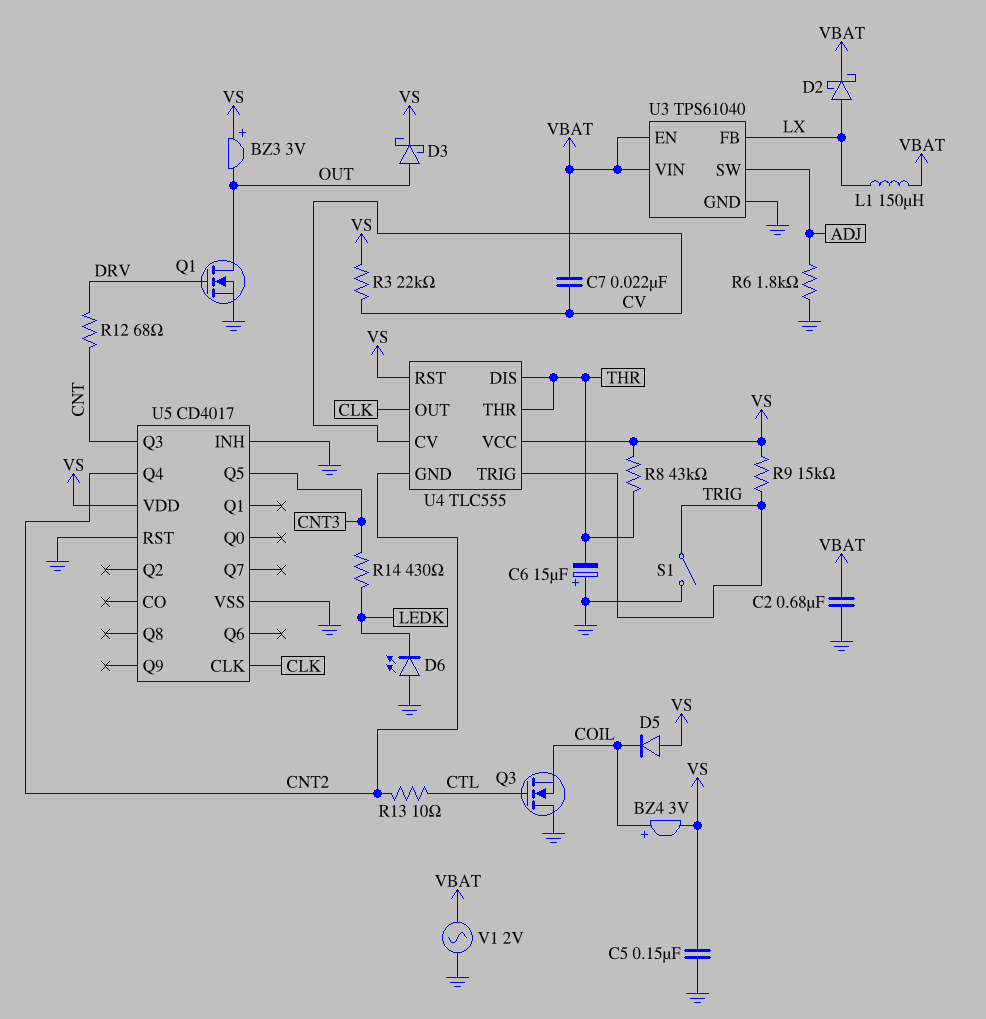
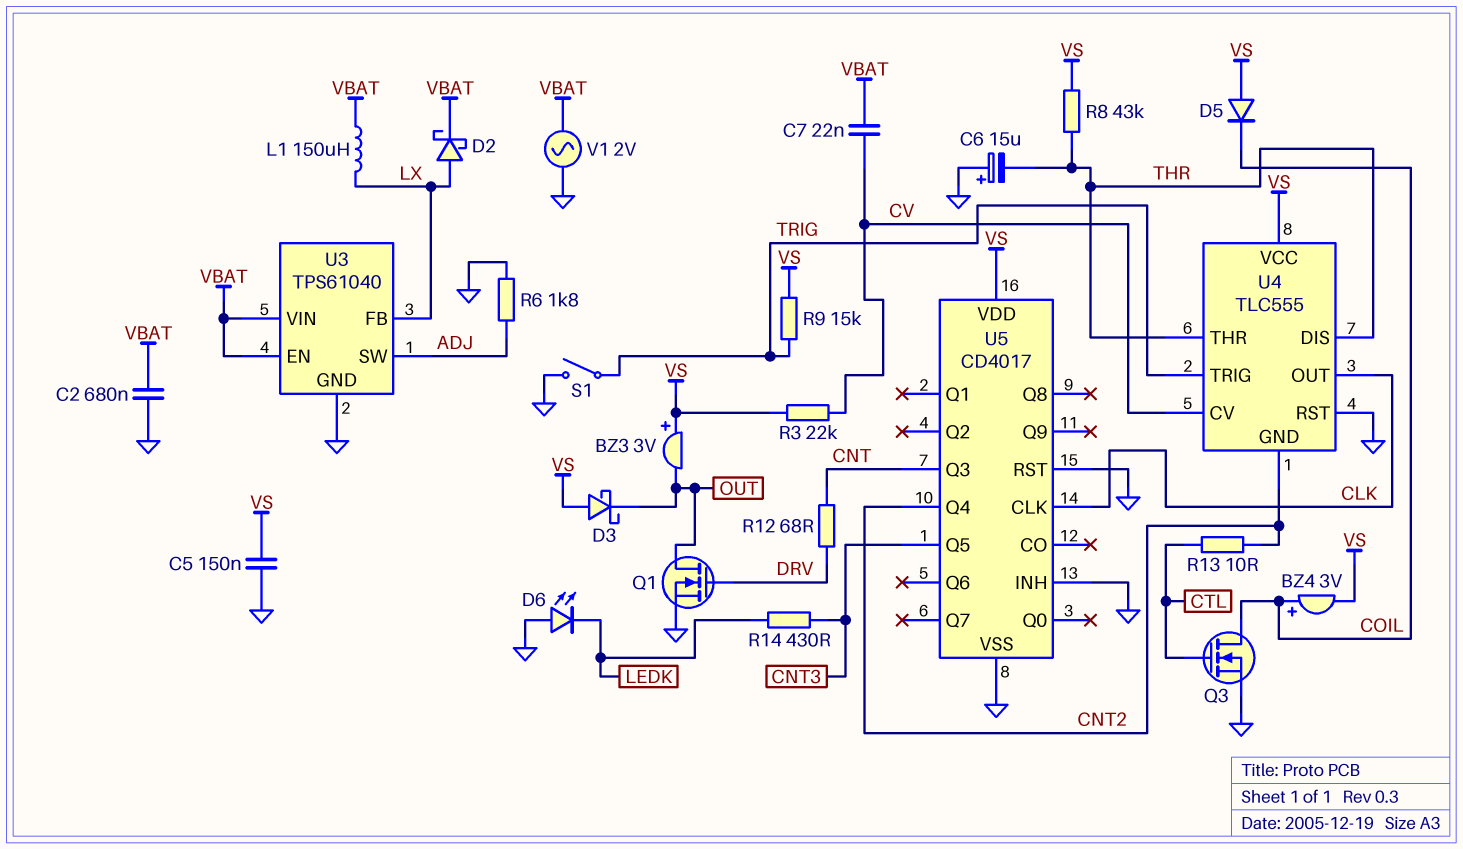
D3: schottky (A OUT, K VS) -> schottky (A VS, K OUT)
Q3: NMOS (G CTL, D GND, S COIL) -> NMOS (G CTL, D COIL, S GND)
U4 pin RST: VS -> GND

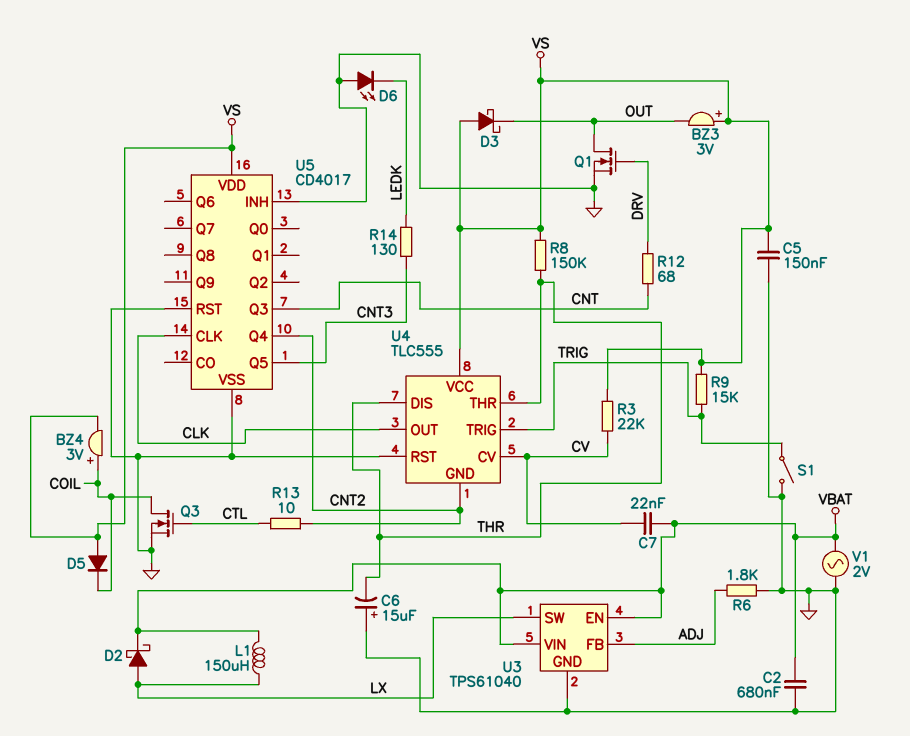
R8: 43k (THR, VS) -> 150k (THR, VS)
R14: 430 (CNT3, LEDK) -> 130 (CNT3, LEDK)
U3 pin FB: LX -> ADJ
U3 pin SW: ADJ -> LX

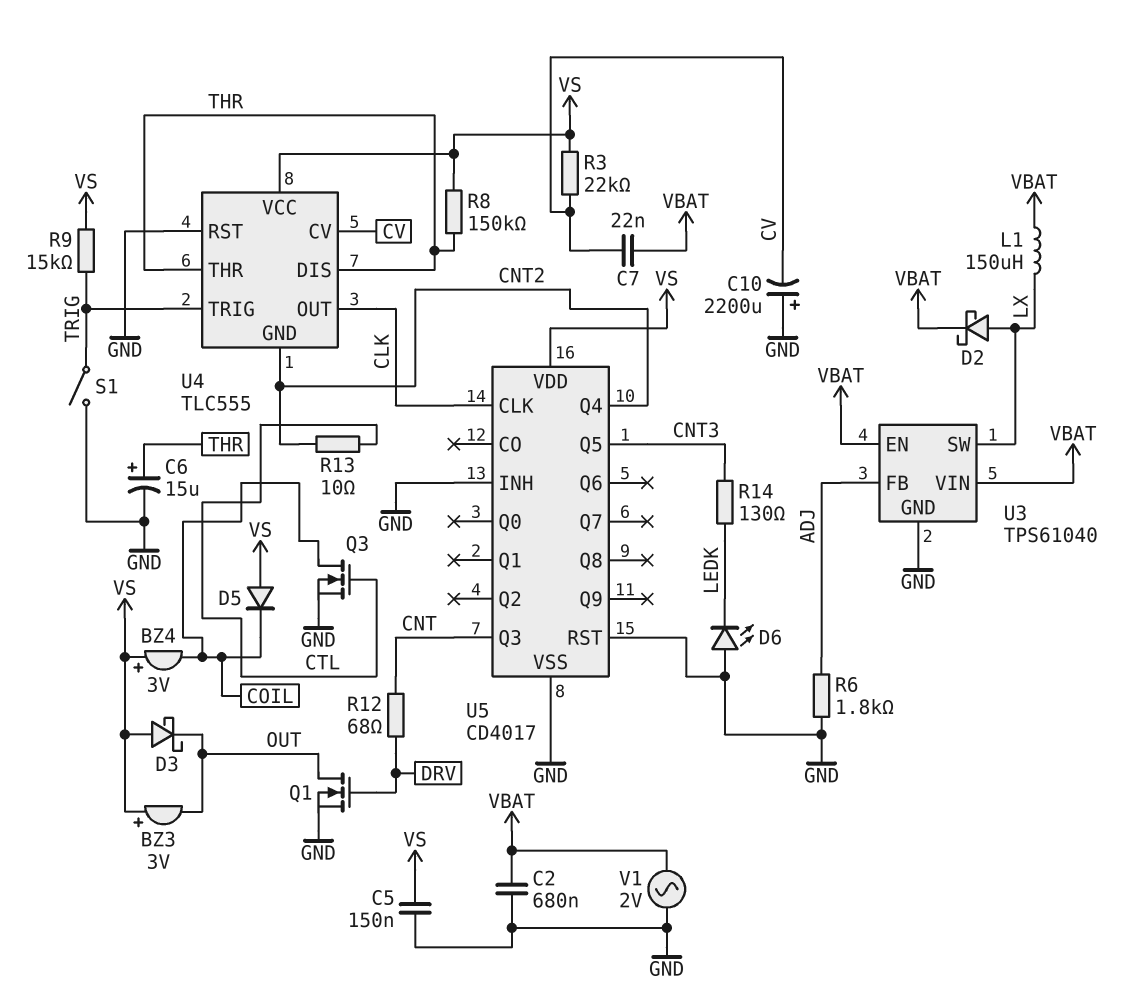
BZ4: buzzer 3V (plus COIL, minus VS) -> buzzer 3V (plus VS, minus COIL)
C6: 15uF (plus GND, minus THR) -> 15uF (plus THR, minus GND)
C10: none -> 2200uF (plus GND, minus CV)

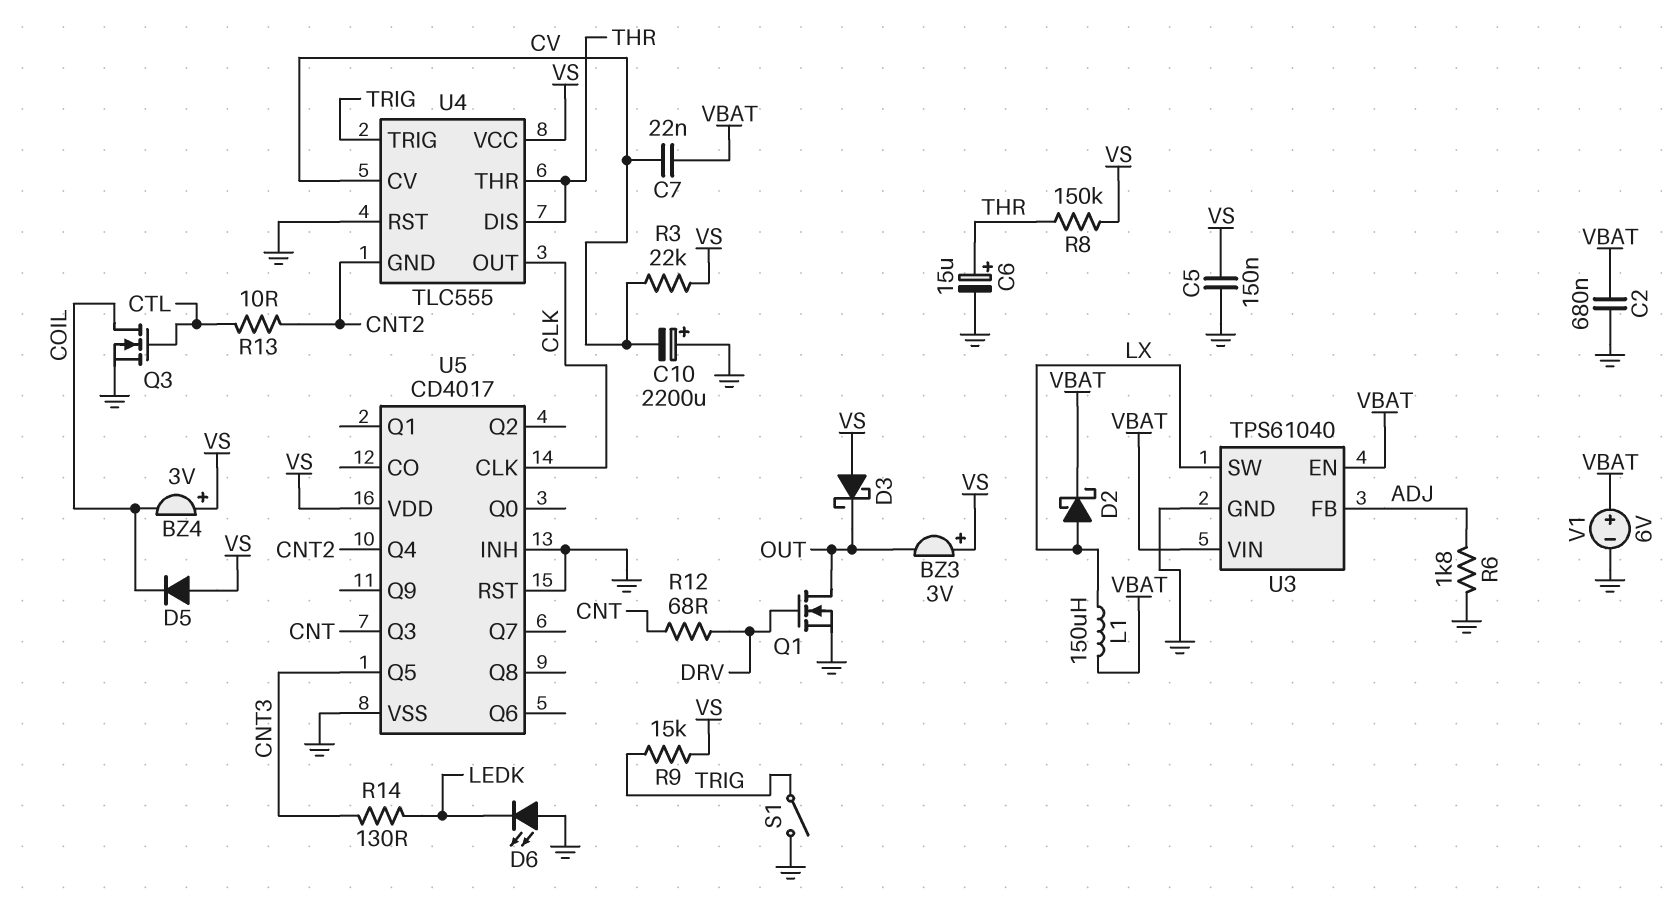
V1: AC 2V (GND, VBAT) -> 6V (plus VBAT, minus GND)

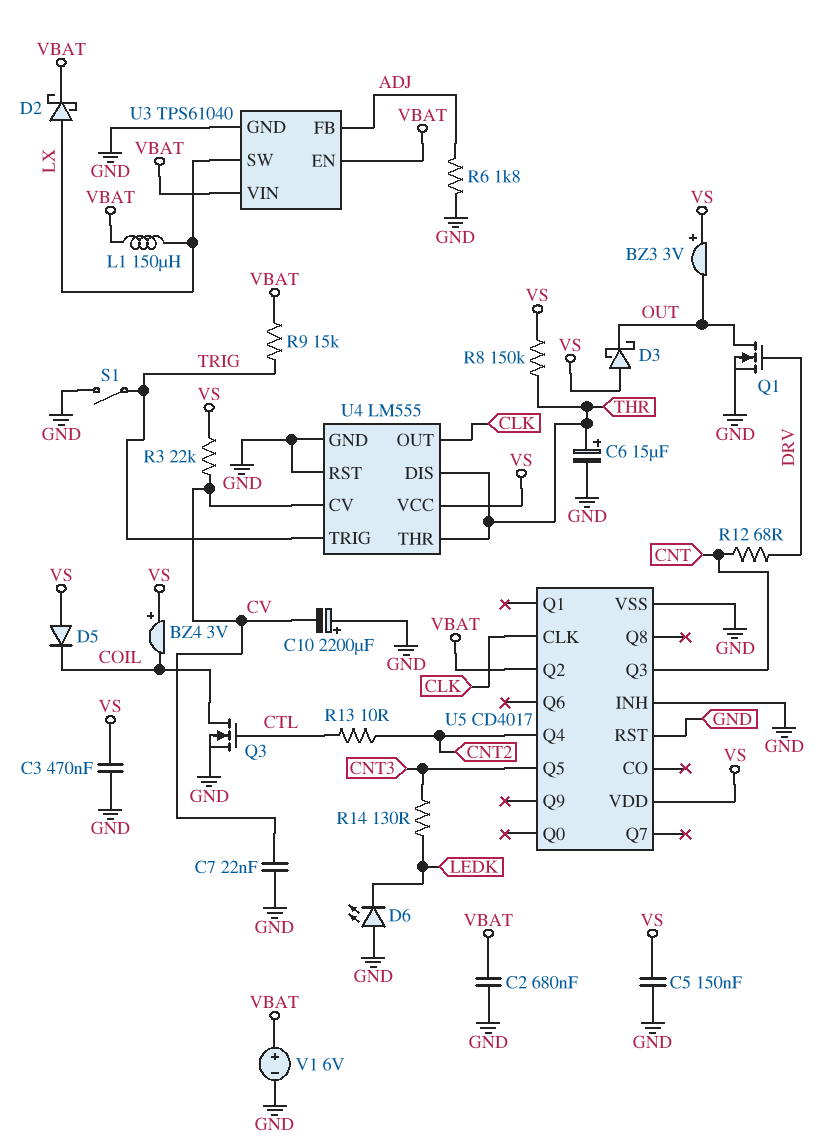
C3: none -> 470nF (GND, VS)
C7: 22nF (CV, VBAT) -> 22nF (CV, GND)
R9: 15k (TRIG, VS) -> 15k (TRIG, VBAT)
U4: TLC555 -> LM555
U4 pin GND: CNT2 -> GND
U5 pin Q2: none -> VBAT

